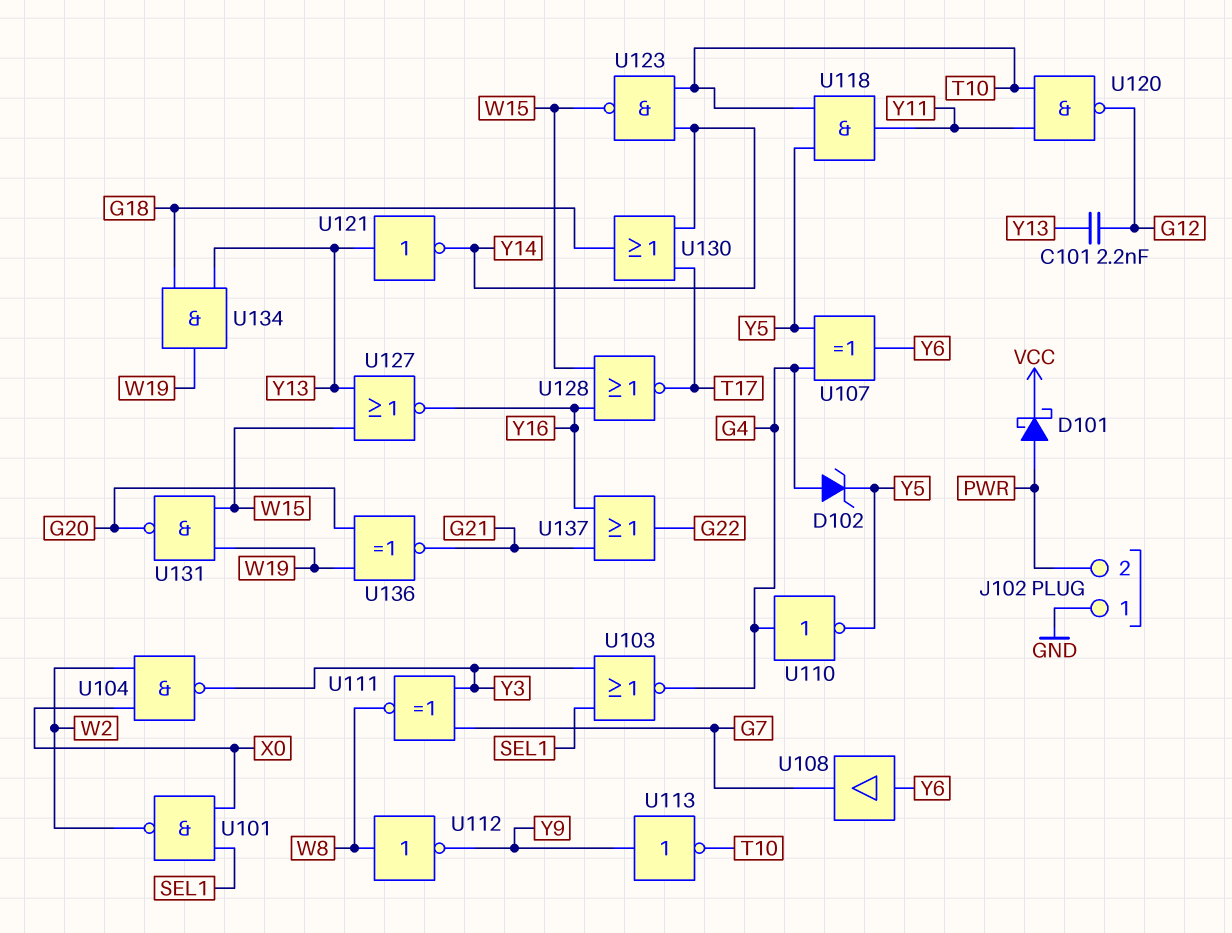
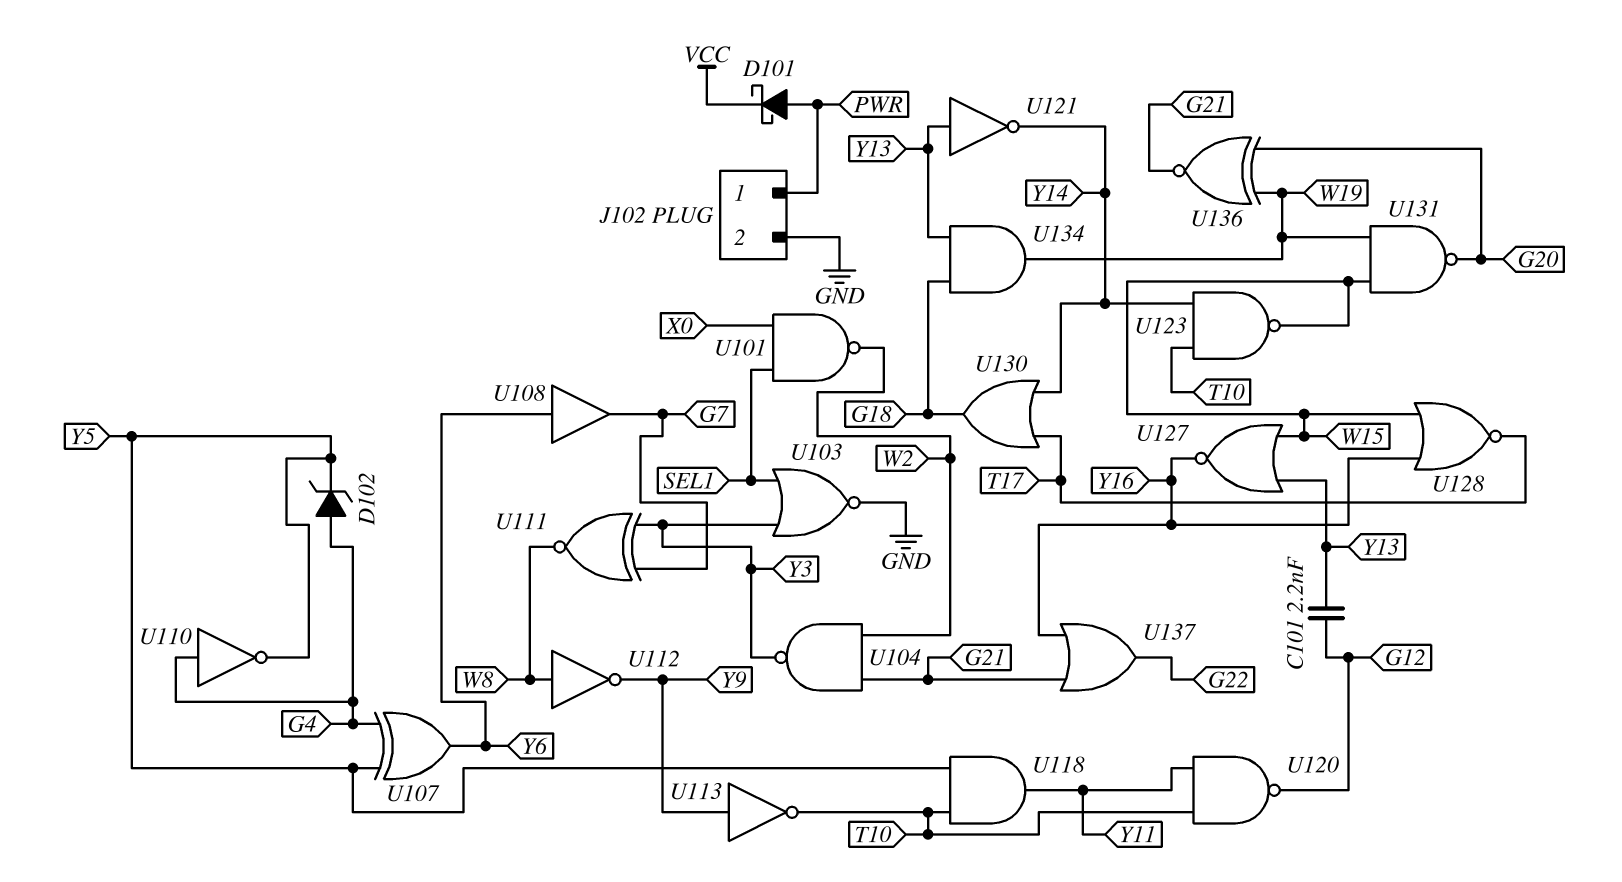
J102 pin 1: GND -> PWR
J102 pin 2: PWR -> GND
U103: NOR (in SEL1, in Y3, out G4) -> NOR (in SEL1, in Y3, out GND)
U104: NAND (in W2, in X0, out Y3) -> NAND (in G21, in W2, out Y3)

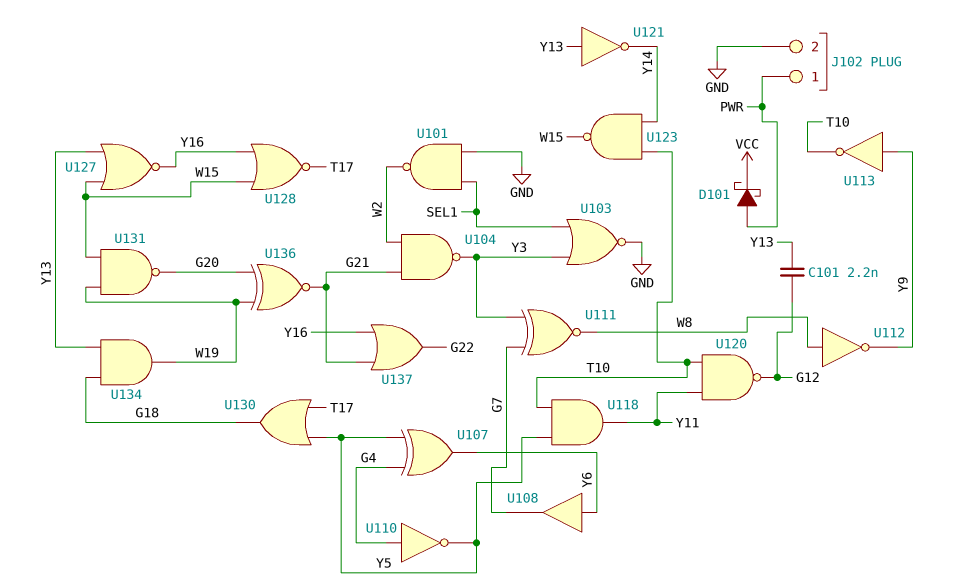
D102: zener (A G4, K Y5) -> none
U101: NAND (in SEL1, in X0, out W2) -> NAND (in GND, in SEL1, out W2)
U130: OR (in T17, in Y14, out G18) -> OR (in T17, in Y5, out G18)

